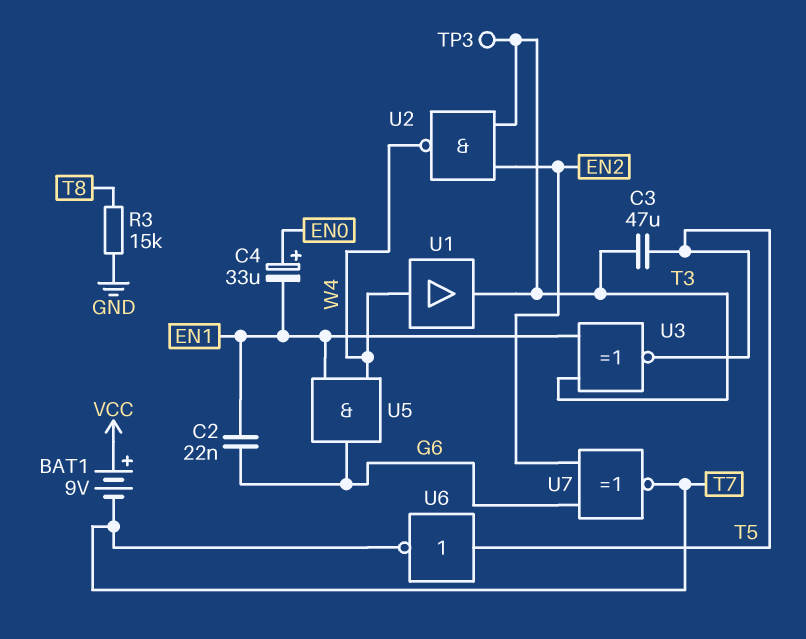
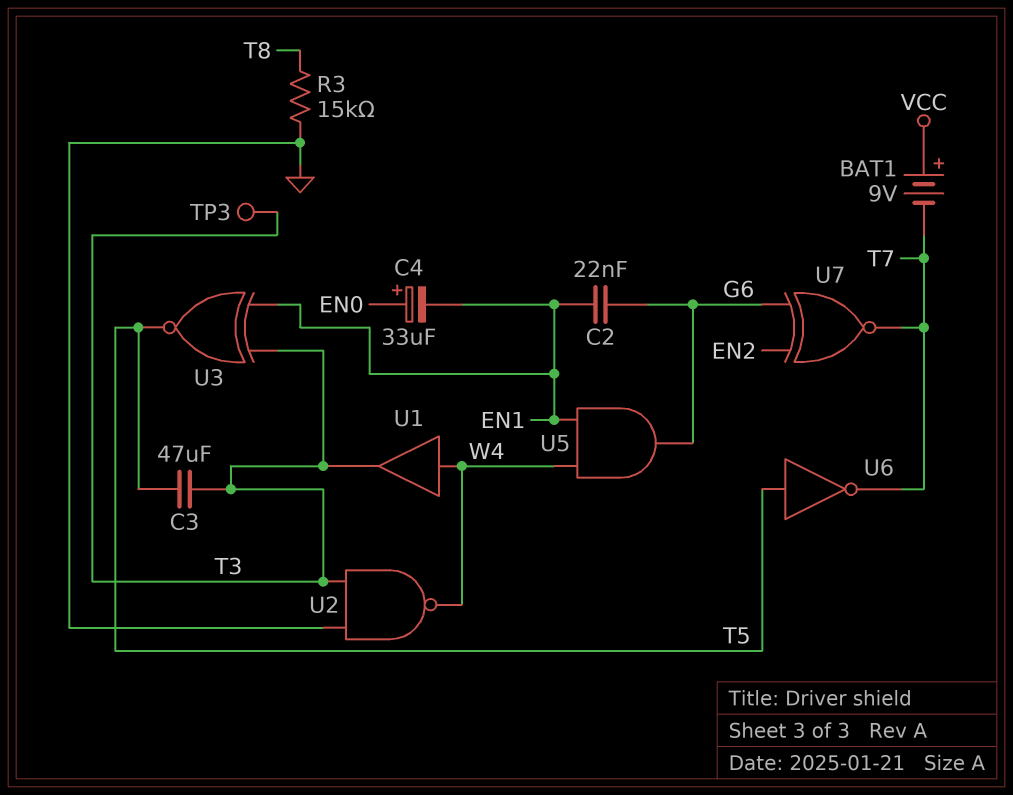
U2: NAND (in EN2, in T3, out W4) -> NAND (in GND, in T3, out W4)

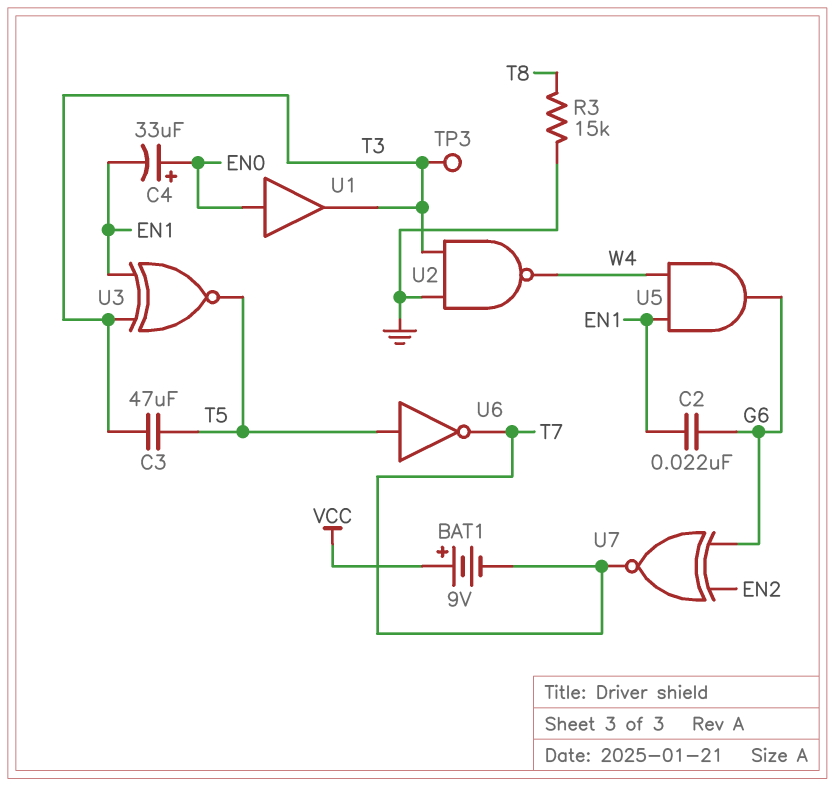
U1: buffer (in W4, out T3) -> buffer (in EN0, out T3)

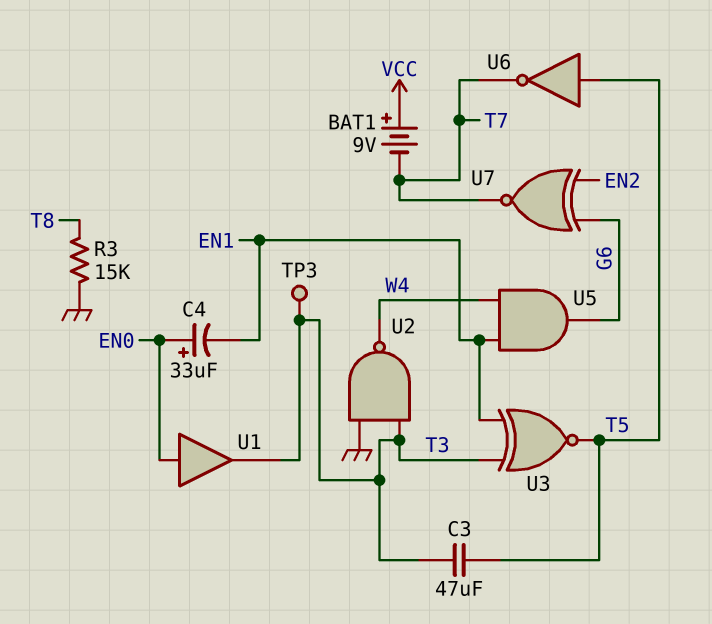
C2: 22nF (EN1, G6) -> none

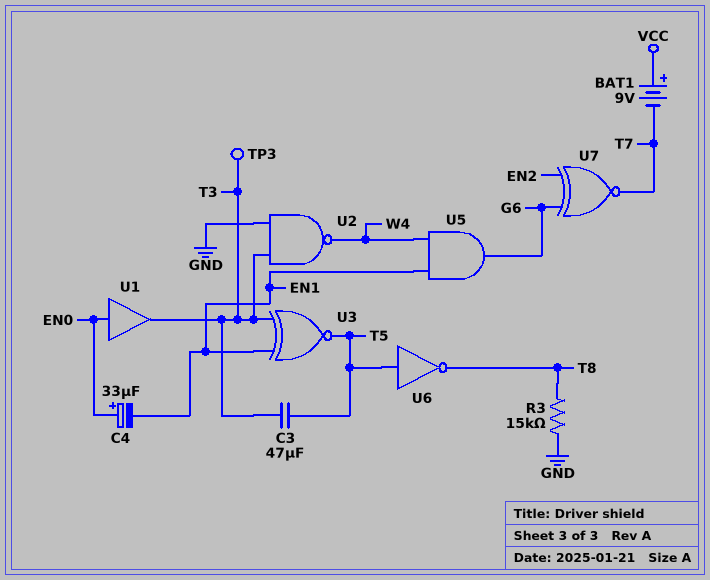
U6: NOT (in T5, out T7) -> NOT (in T5, out T8)

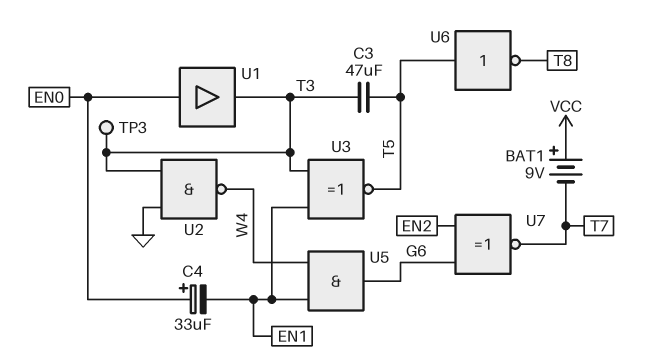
R3: 15k (GND, T8) -> none

